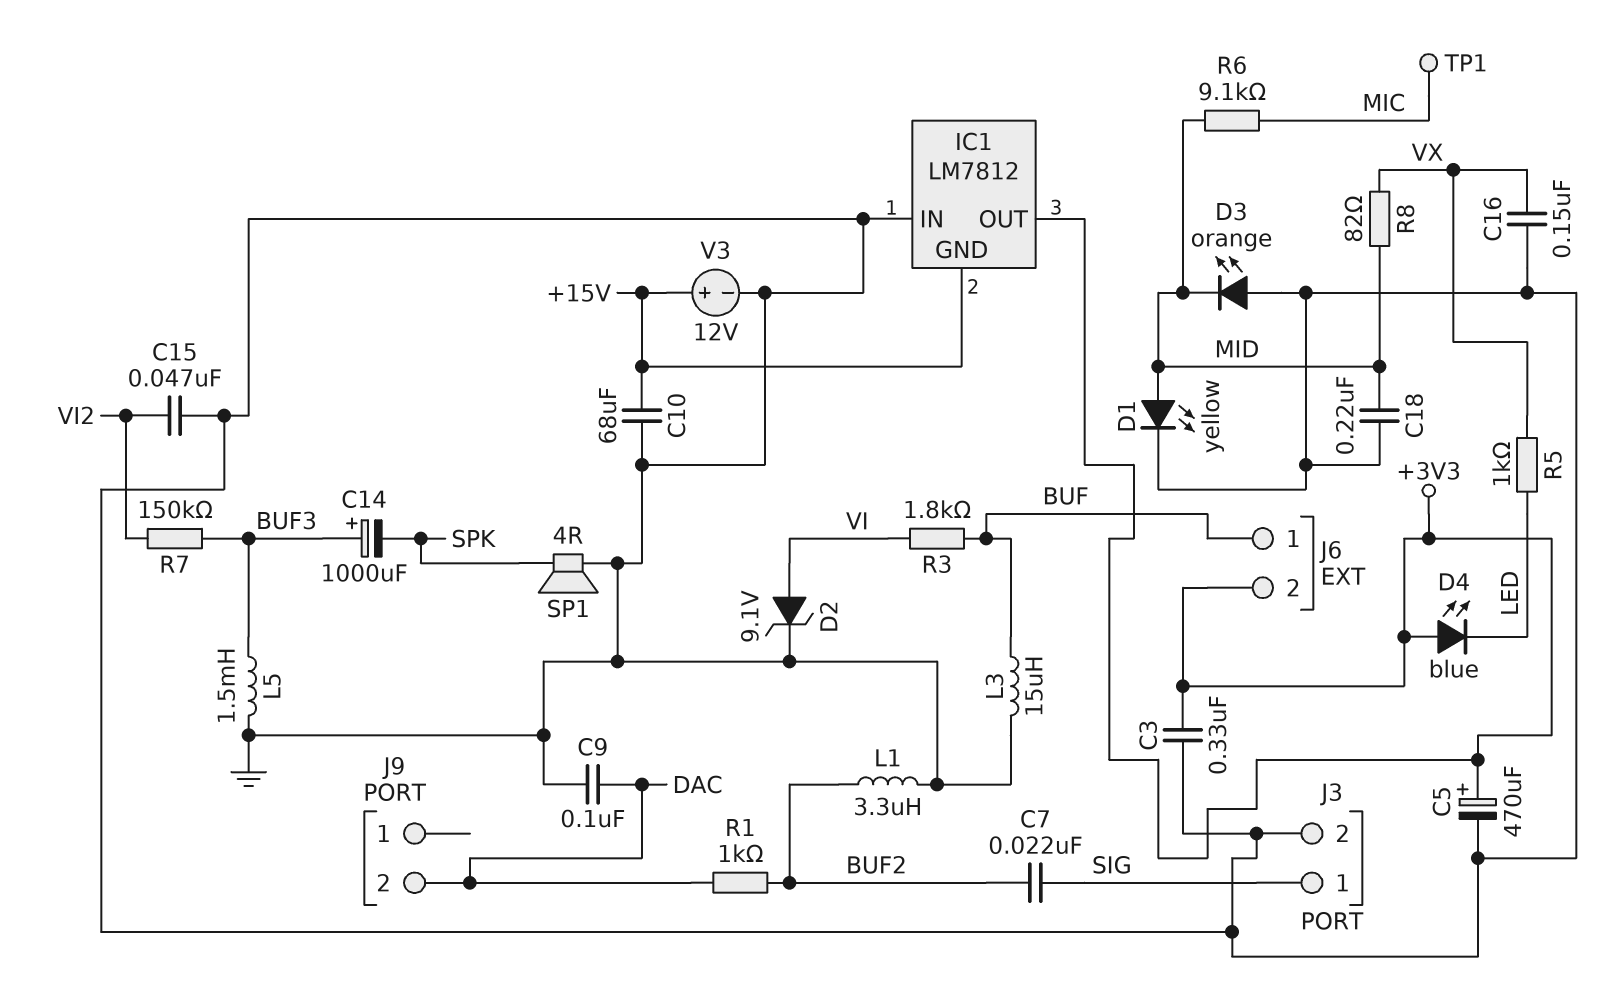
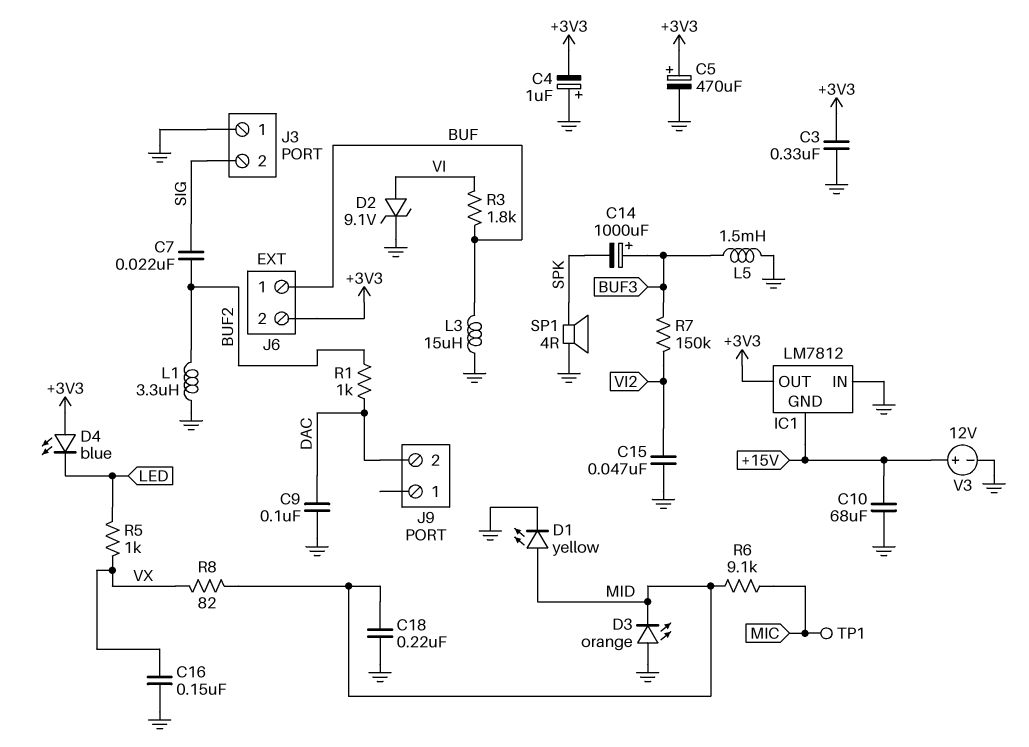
C4: none -> 1uF (plus GND, minus +3V3)
J3 pin 1: SIG -> GND
J3 pin 2: GND -> SIG

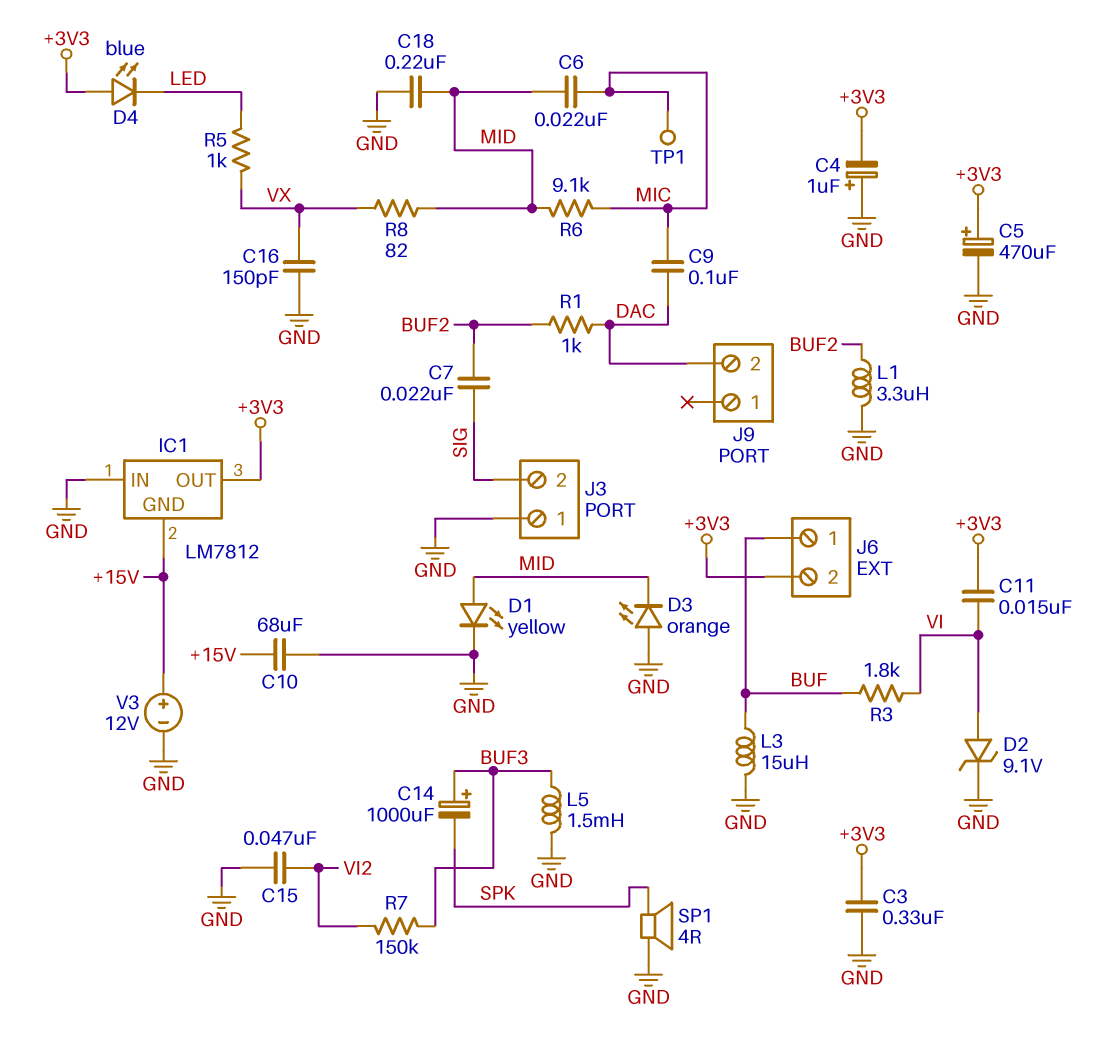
C6: none -> 22nF (MIC, MID)
C9: 100nF (DAC, GND) -> 100nF (DAC, MIC)
C11: none -> 15nF (+3V3, VI)
C16: 150nF (GND, VX) -> 150pF (GND, VX)

